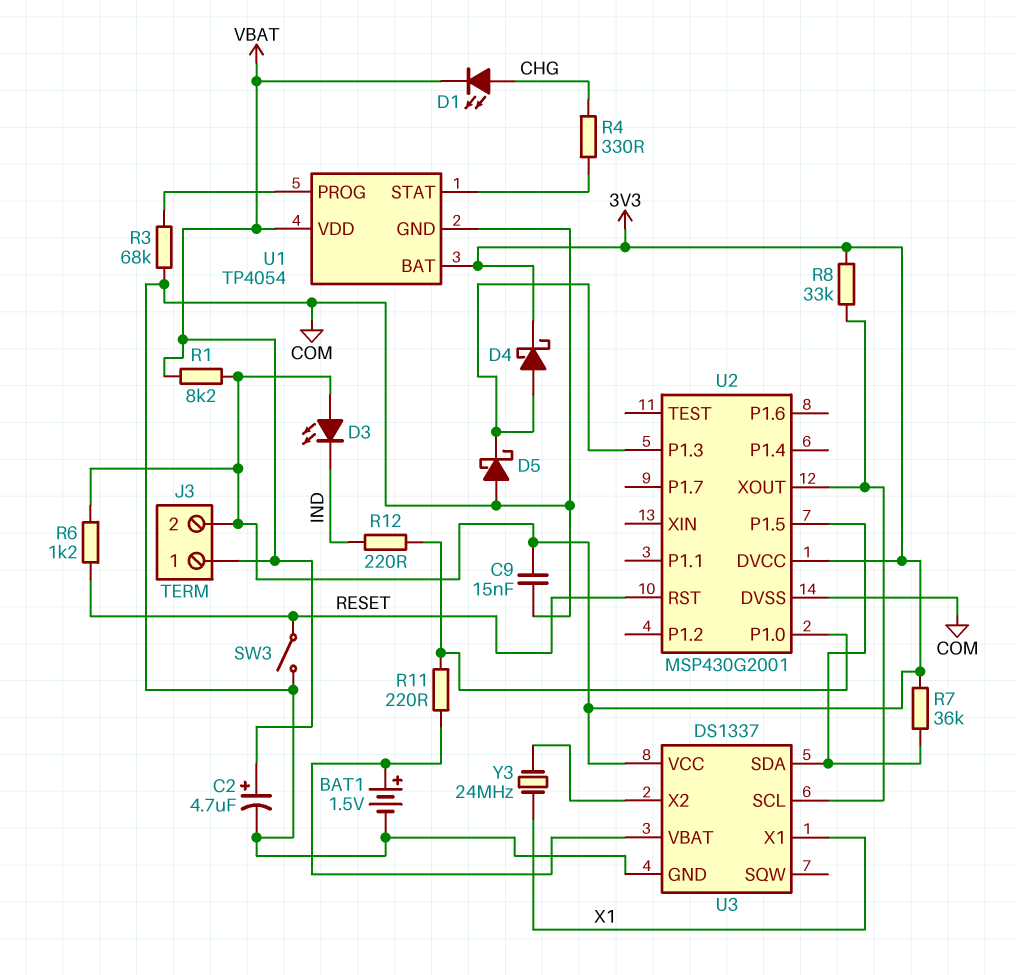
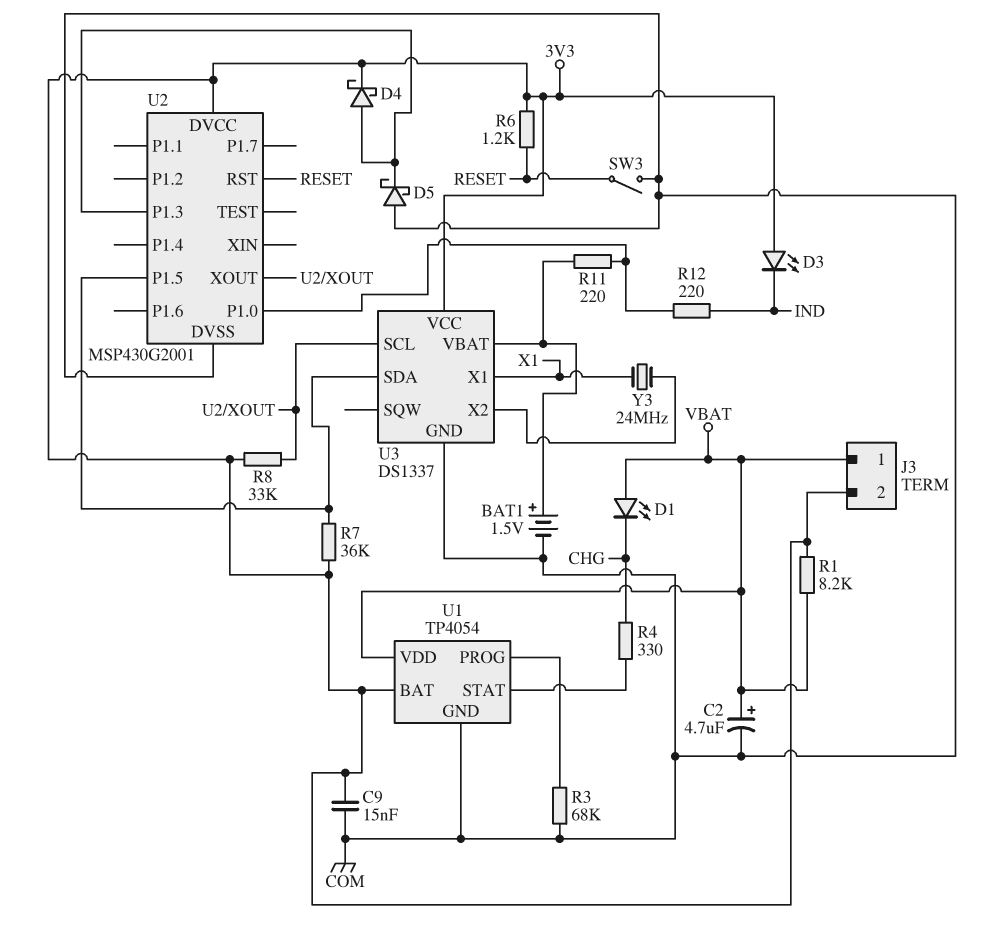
D1: LED (A CHG, K VBAT) -> LED (A VBAT, K CHG)

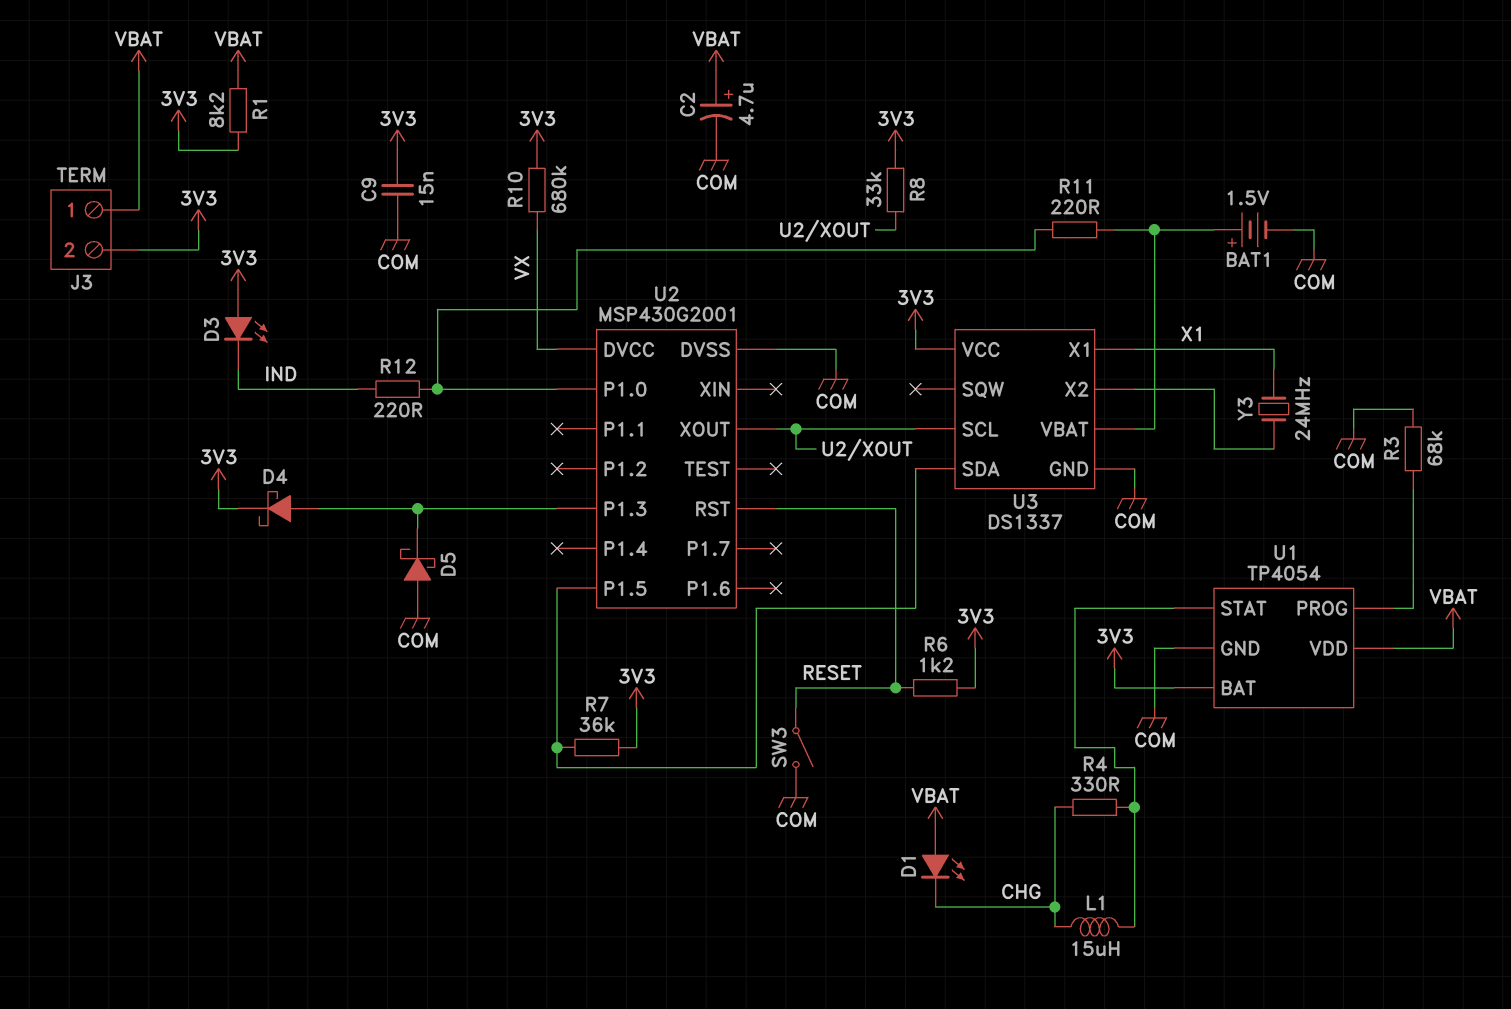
L1: none -> 15uH (CHG, U1/STAT)
R10: none -> 680k (3V3, VX)
U2 pin DVCC: 3V3 -> VX

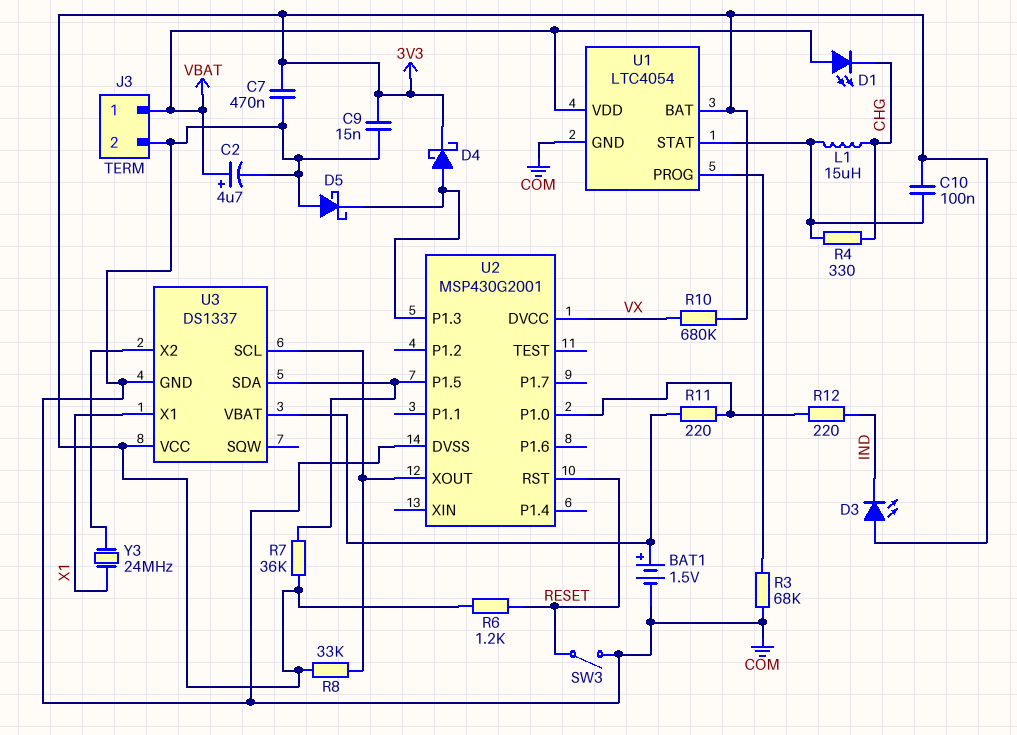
C7: none -> 470nF (3V3, COM)
C10: none -> 100nF (3V3, U1/STAT)
J3 pin 2: 3V3 -> COM
R1: 8.2k (3V3, VBAT) -> none
U1: TP4054 -> LTC4054

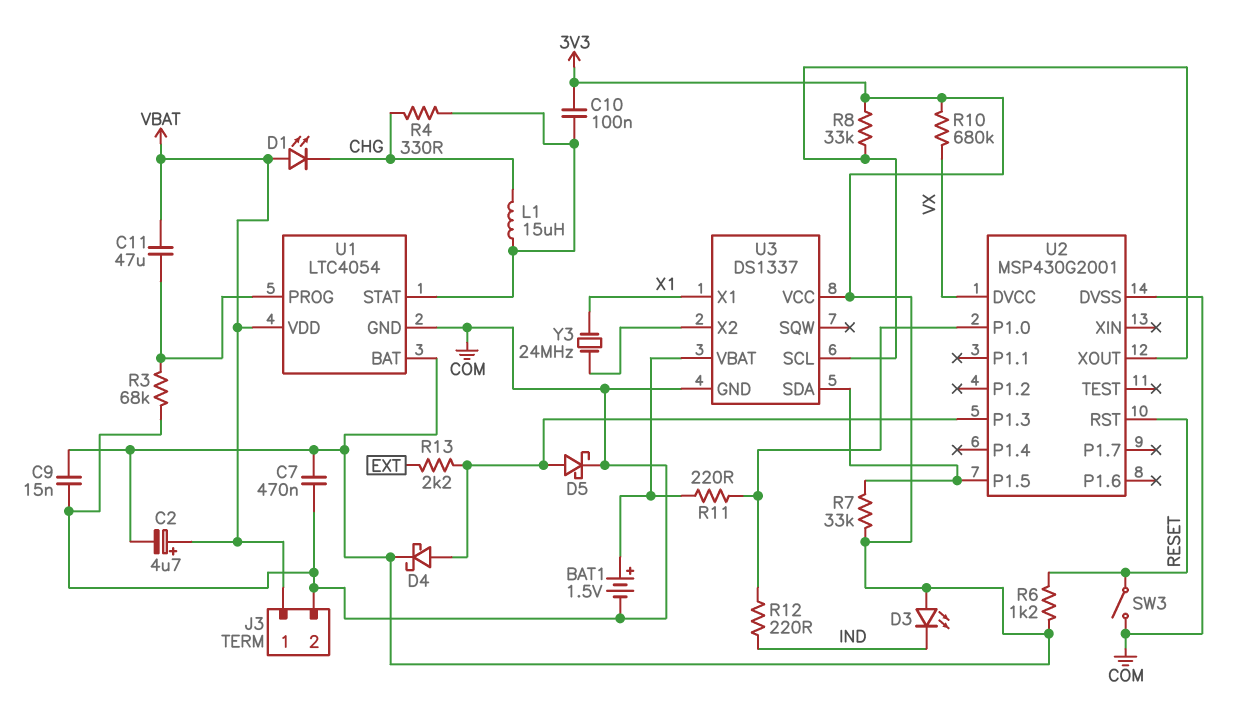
C2: 4.7uF (plus VBAT, minus COM) -> 4.7uF (plus VBAT, minus 3V3)
C11: none -> 47uF (U1/PROG, VBAT)
D5: schottky (A COM, K U2/P1.3) -> schottky (A U2/P1.3, K COM)
R7: 36k (3V3, U2/P1.5) -> 33k (3V3, U2/P1.5)
R13: none -> 2.2k (EXT, U2/P1.3)

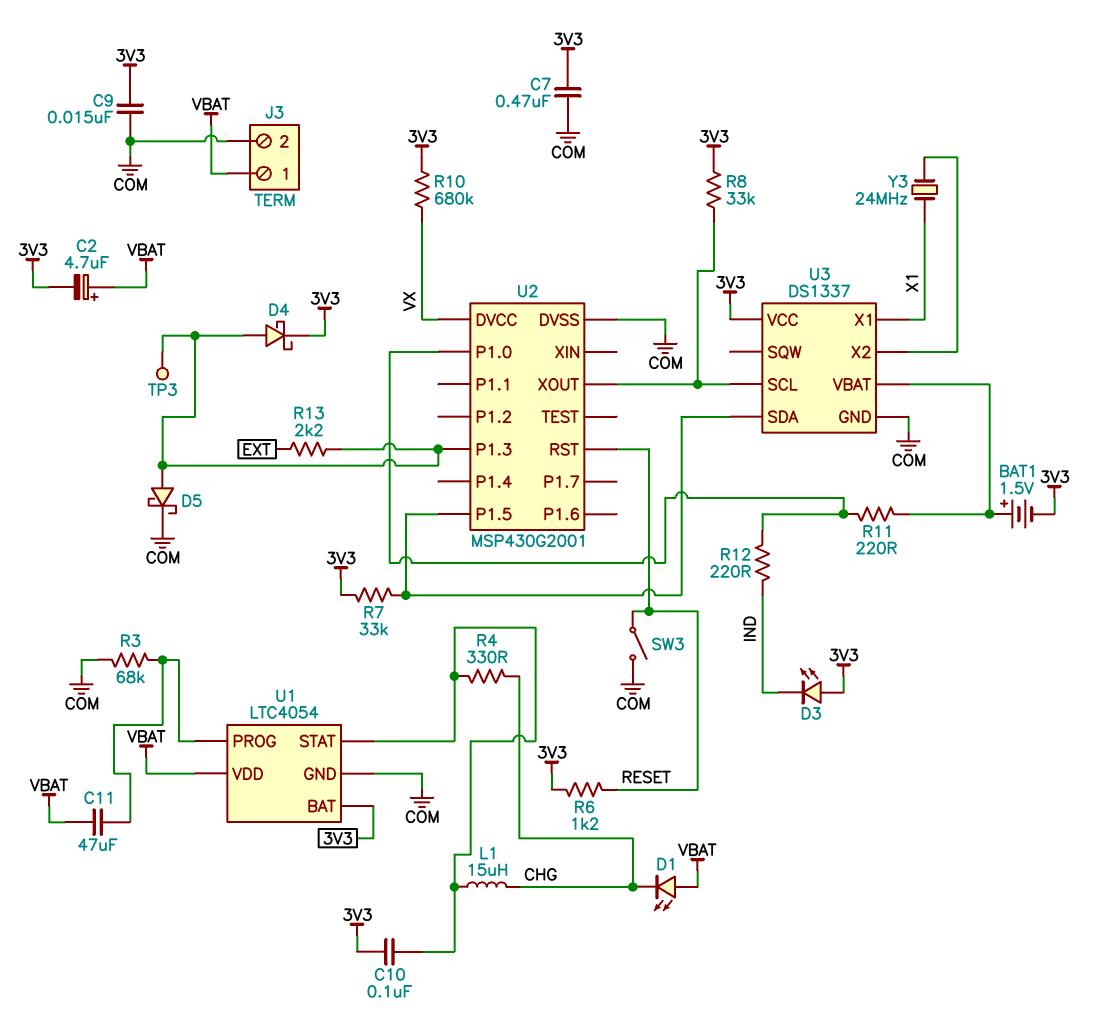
BAT1: 1.5V (plus U3/VBAT, minus COM) -> 1.5V (plus U3/VBAT, minus 3V3)
TP3: none -> test point (U2/P1.3)

